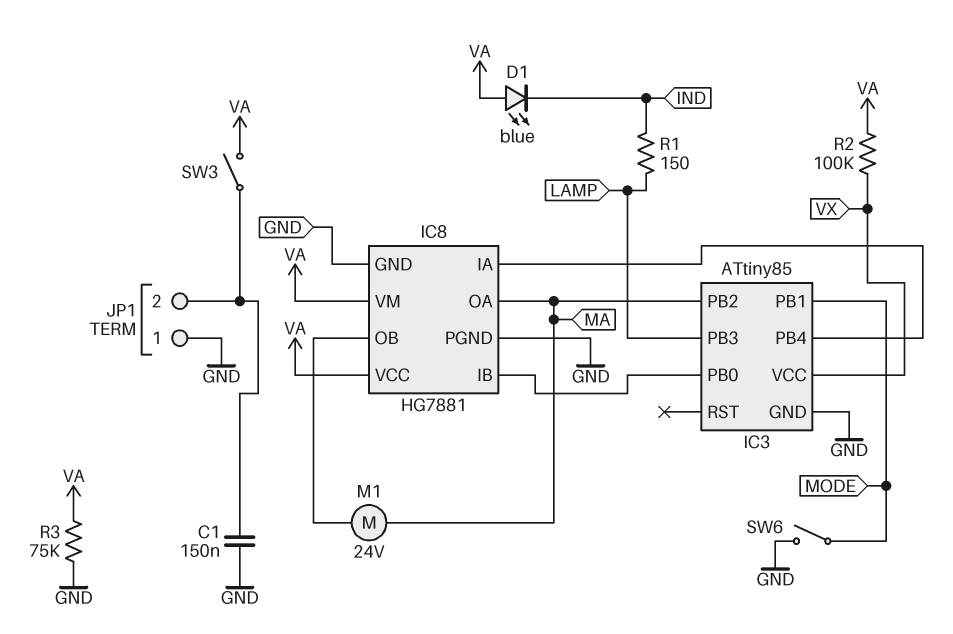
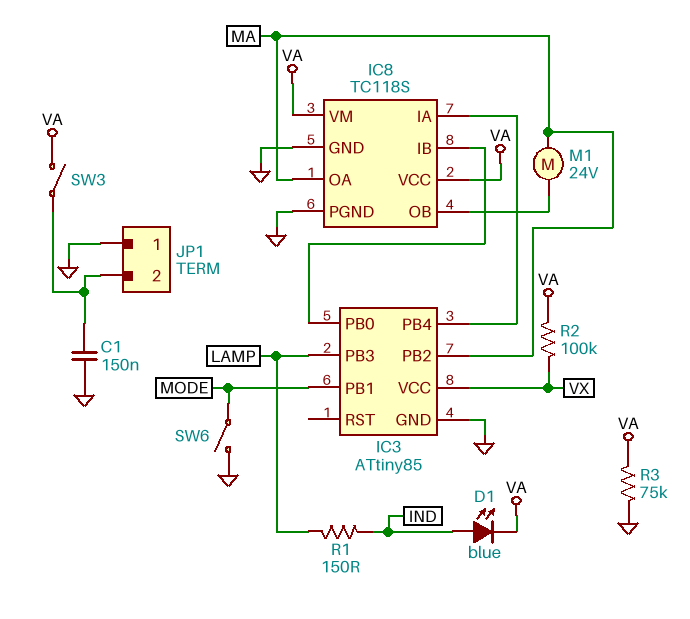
D1: LED blue (A VA, K IND) -> LED blue (A IND, K VA)
IC8: HG7881 -> TC118S

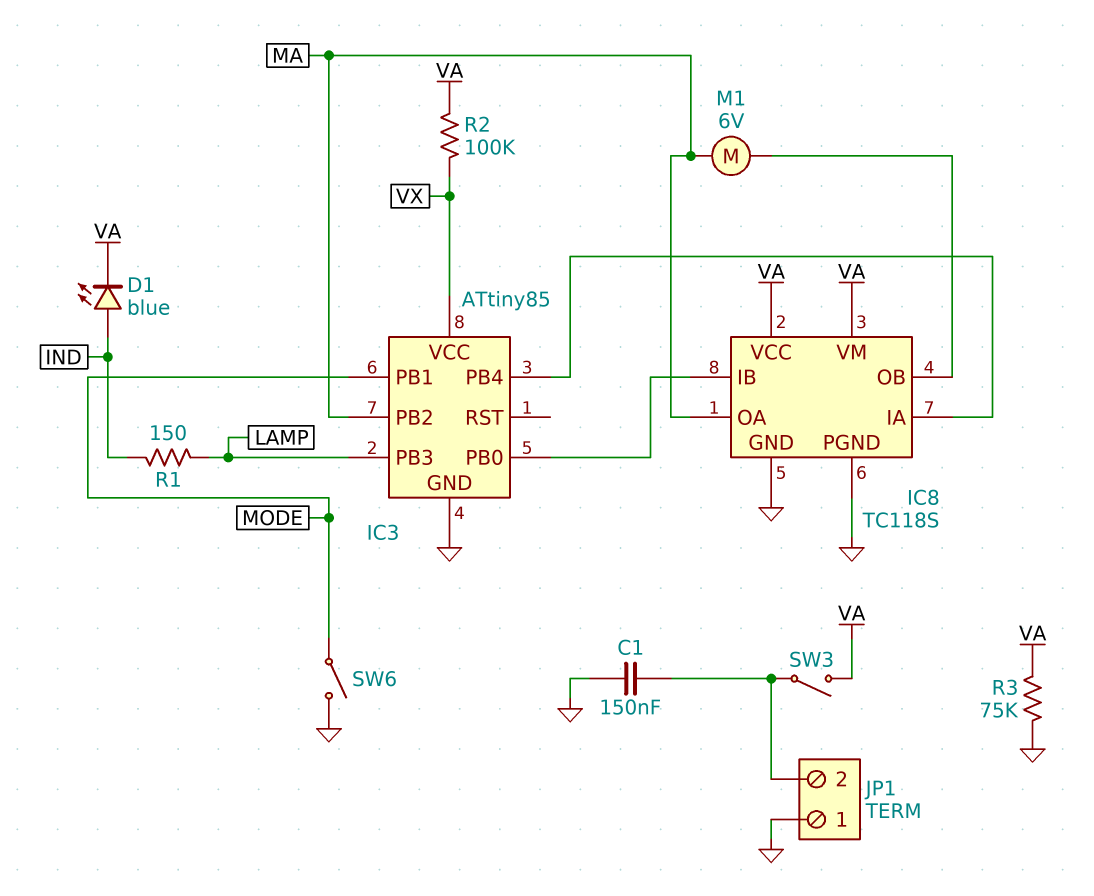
M1: motor 24V (IC8/OB, MA) -> motor 6V (IC8/OB, MA)

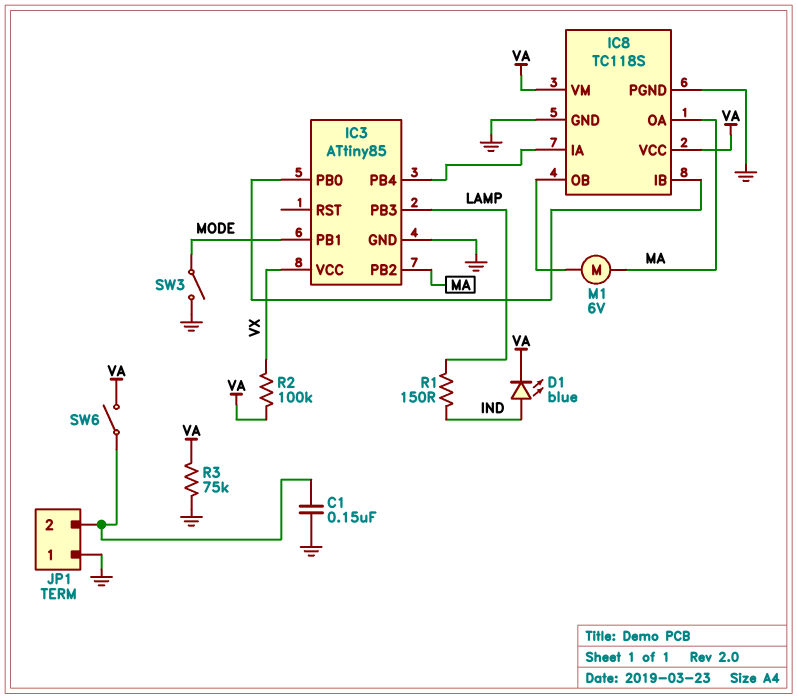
SW3: switch (JP1/2, VA) -> switch (GND, MODE)
SW6: switch (GND, MODE) -> switch (JP1/2, VA)

